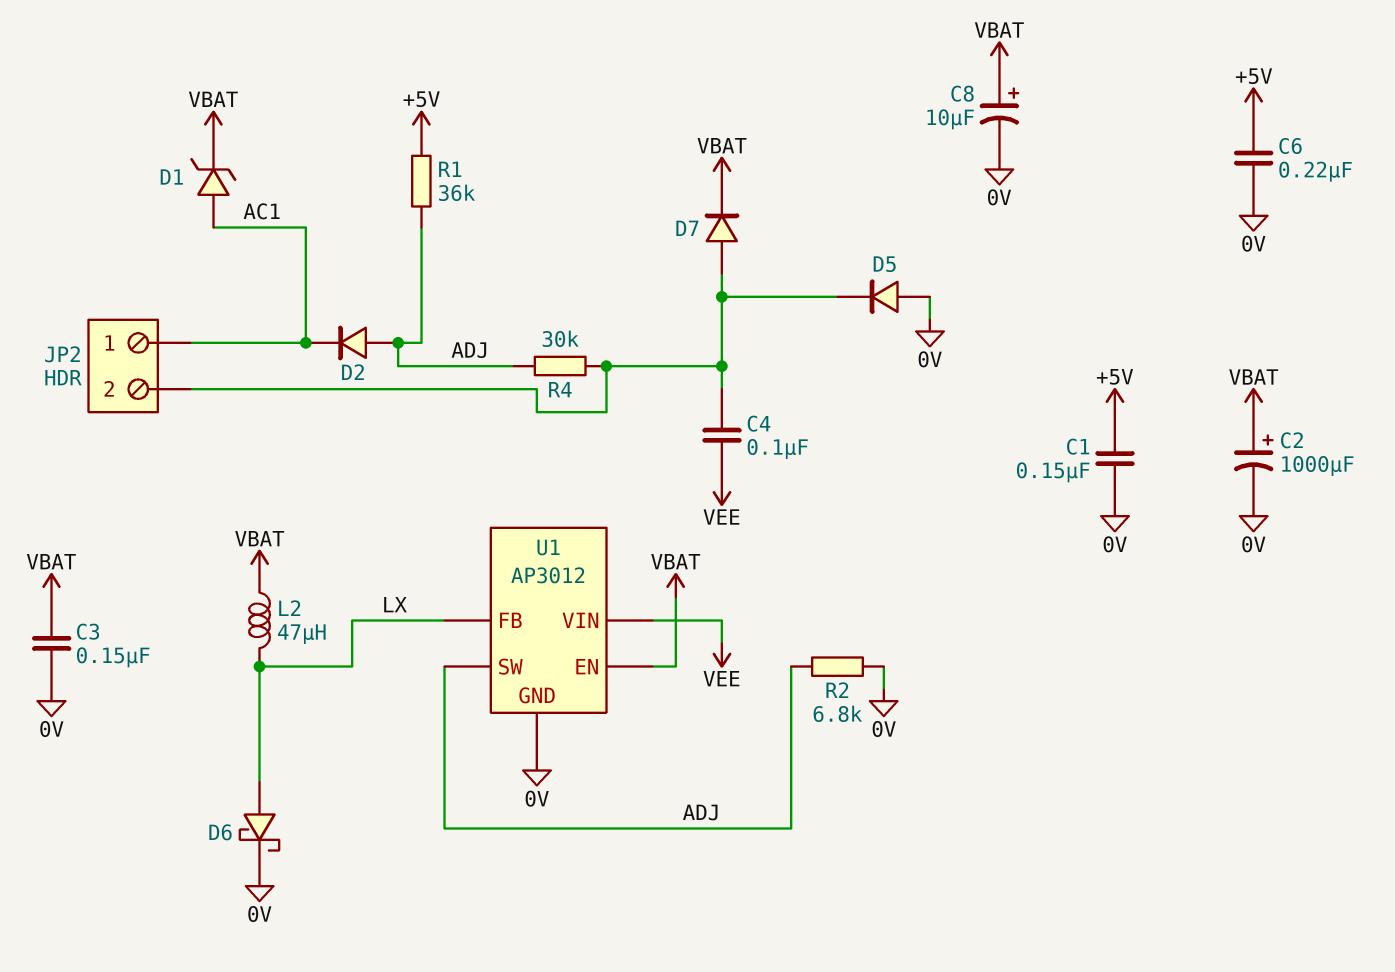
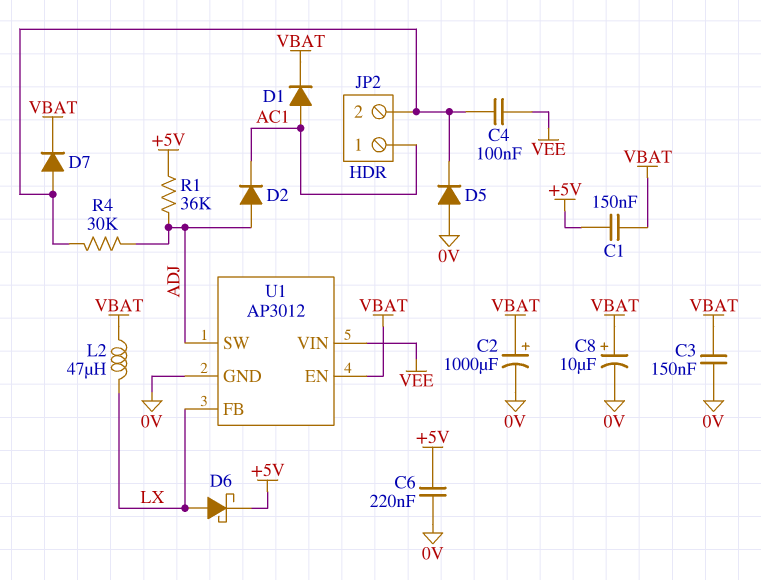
C1: 150nF (+5V, 0V) -> 150nF (+5V, VBAT)
D1: zener (A AC1, K VBAT) -> diode (A AC1, K VBAT)
D6: schottky (A LX, K 0V) -> schottky (A LX, K +5V)
R2: 6.8k (0V, ADJ) -> none

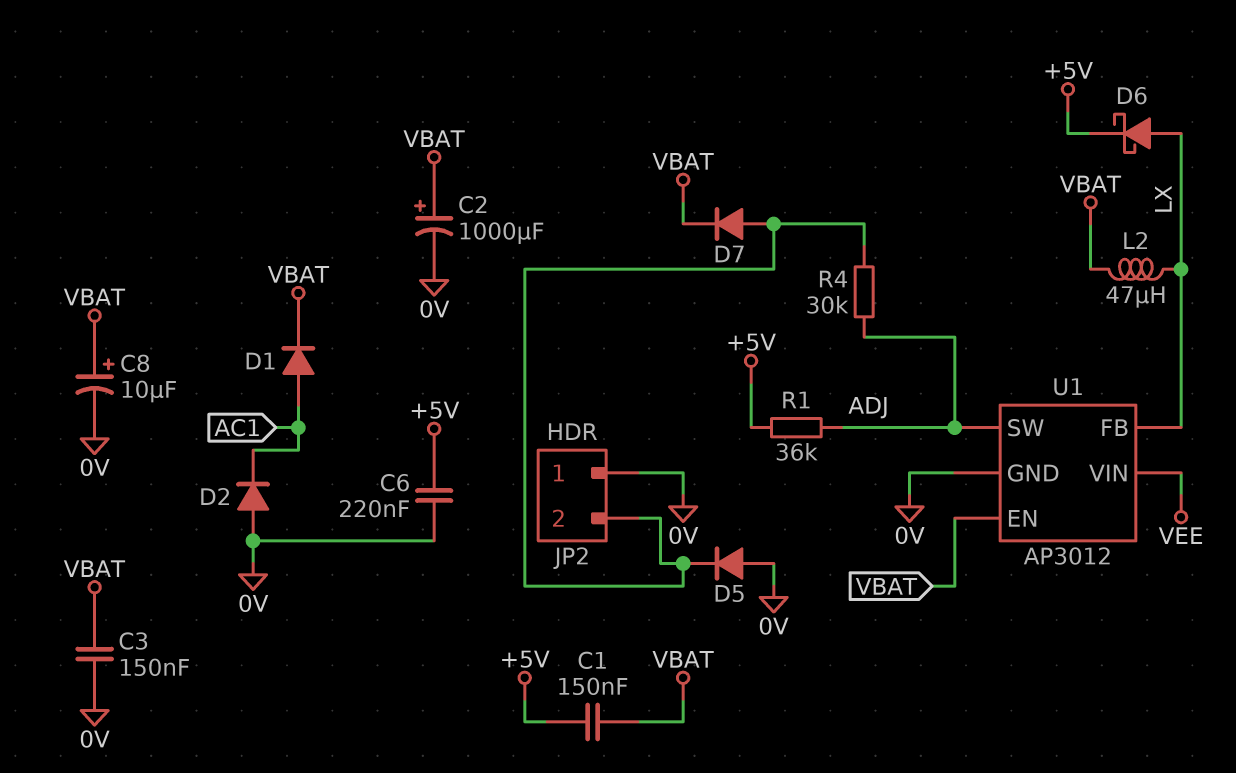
C4: 100nF (JP2/2, VEE) -> none
D2: diode (A ADJ, K AC1) -> diode (A 0V, K AC1)
JP2 pin 1: AC1 -> 0V

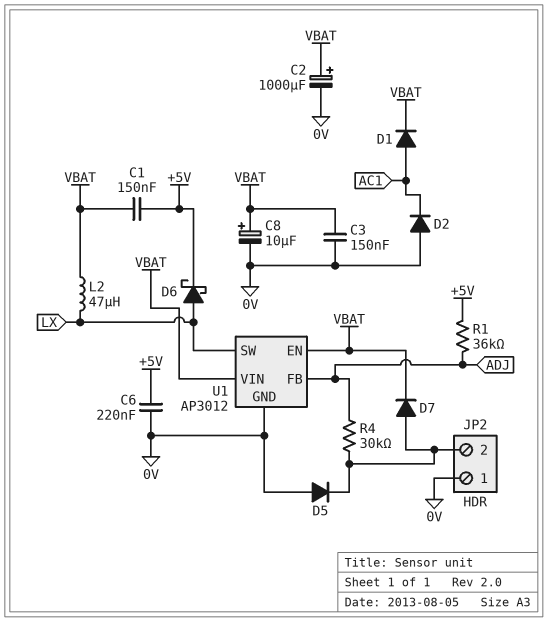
U1 pin FB: LX -> ADJ
U1 pin SW: ADJ -> LX
U1 pin VIN: VEE -> VBAT

